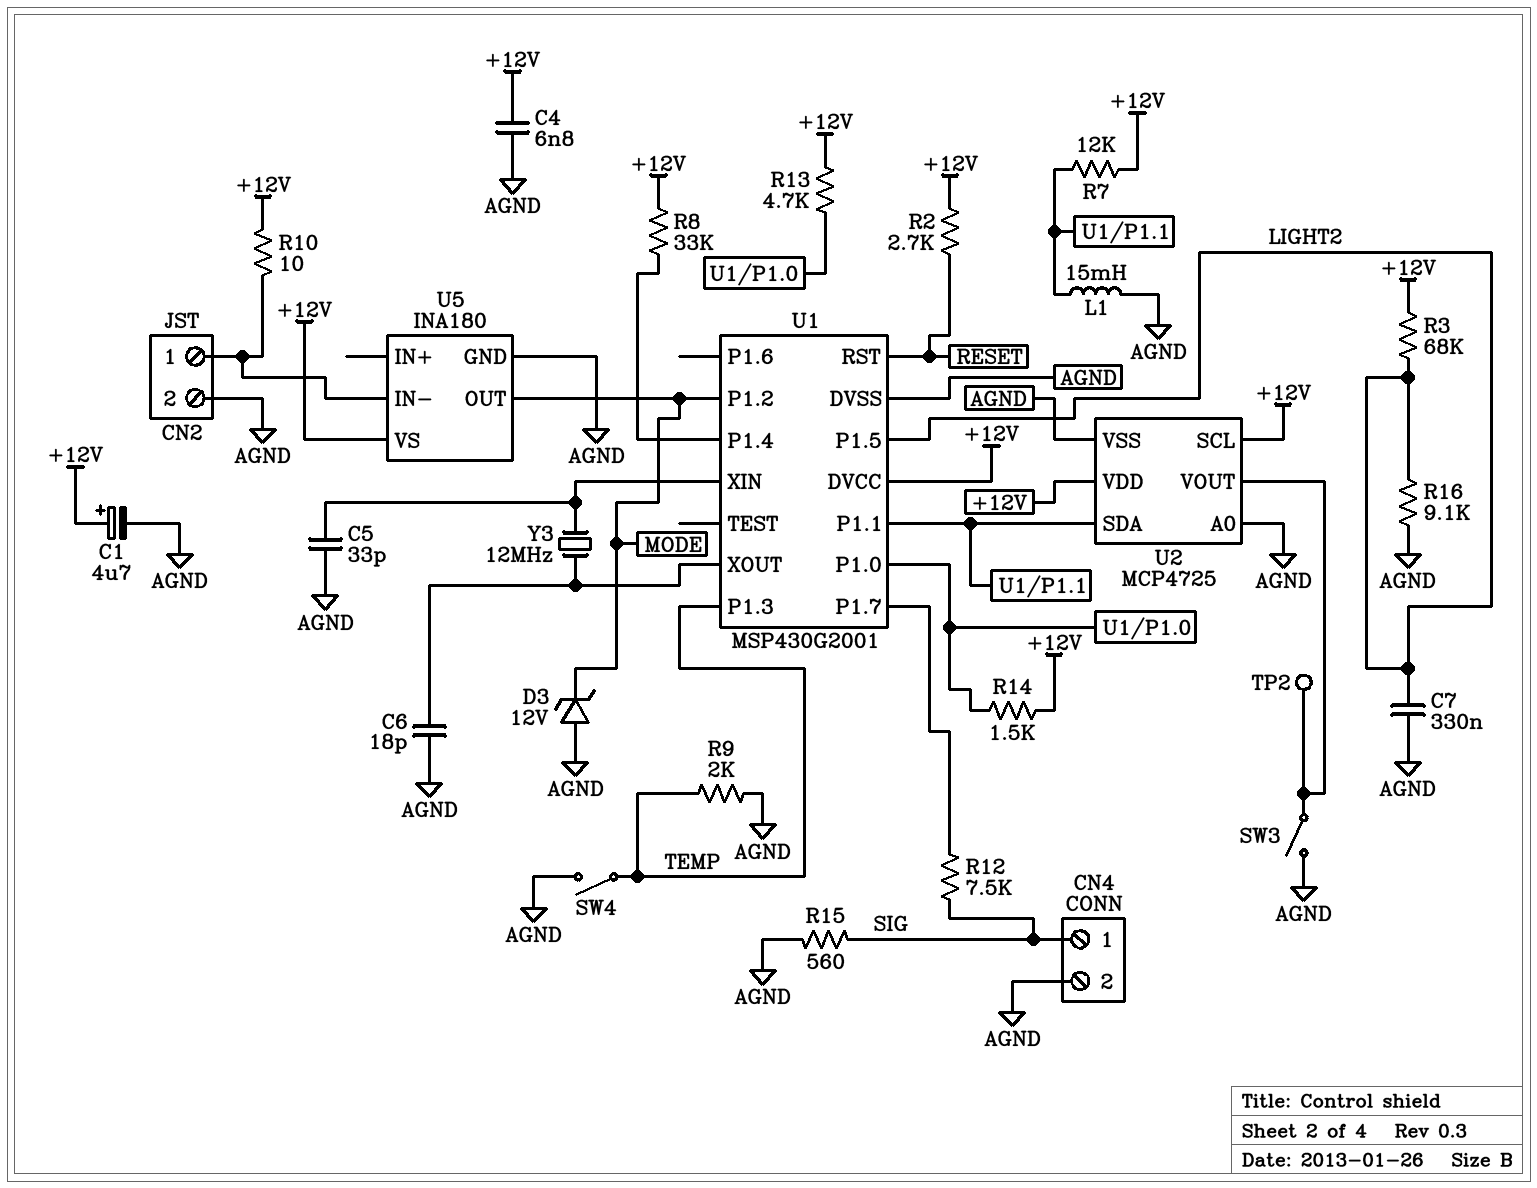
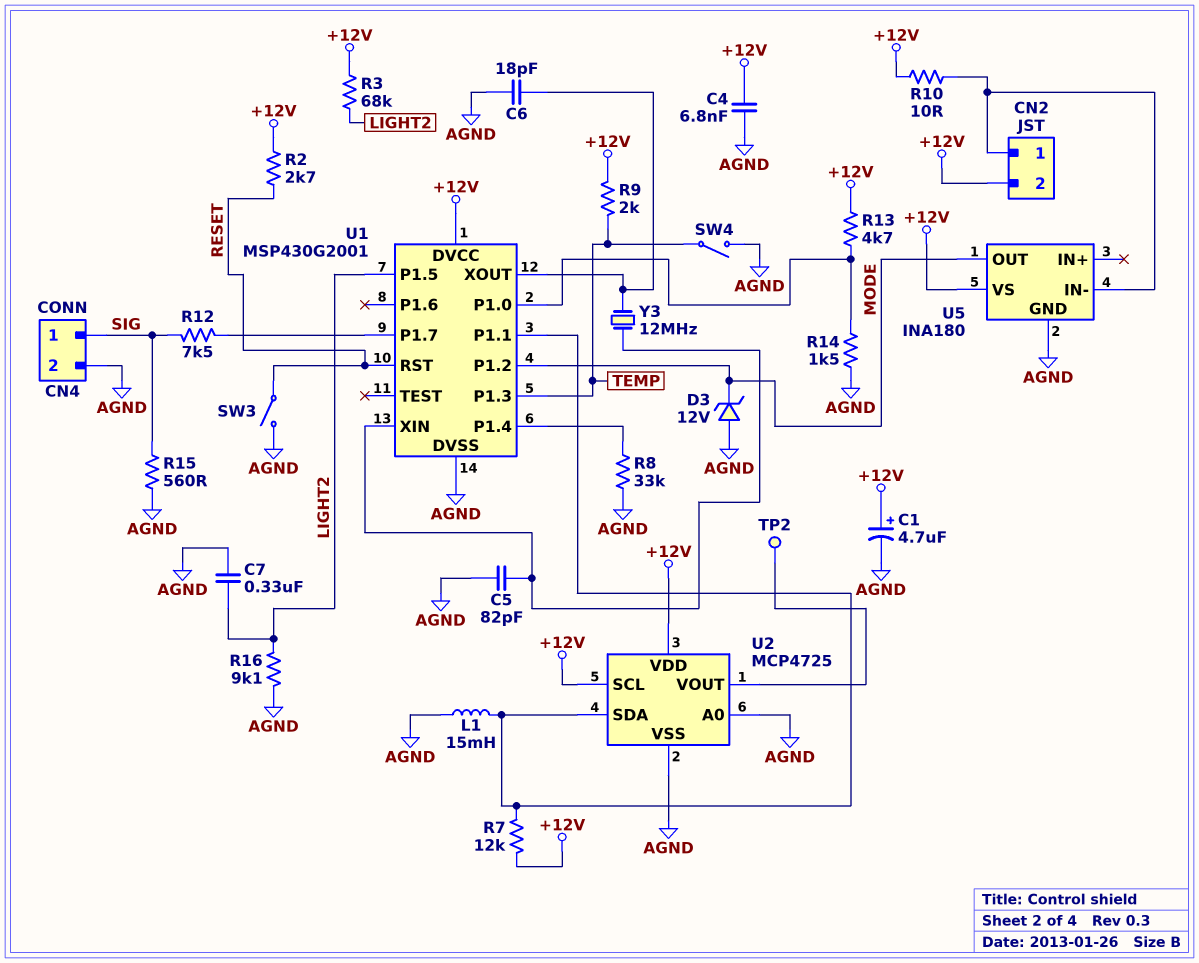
C5: 33pF (AGND, U1/XIN) -> 82pF (AGND, U1/XIN)
CN2 pin 2: AGND -> +12V
R8: 33k (+12V, U1/P1.4) -> 33k (AGND, U1/P1.4)
R9: 2k (AGND, TEMP) -> 2k (+12V, TEMP)
R14: 1.5k (+12V, U1/P1.0) -> 1.5k (AGND, U1/P1.0)
SW3: switch (AGND, U2/VOUT) -> switch (AGND, RESET)

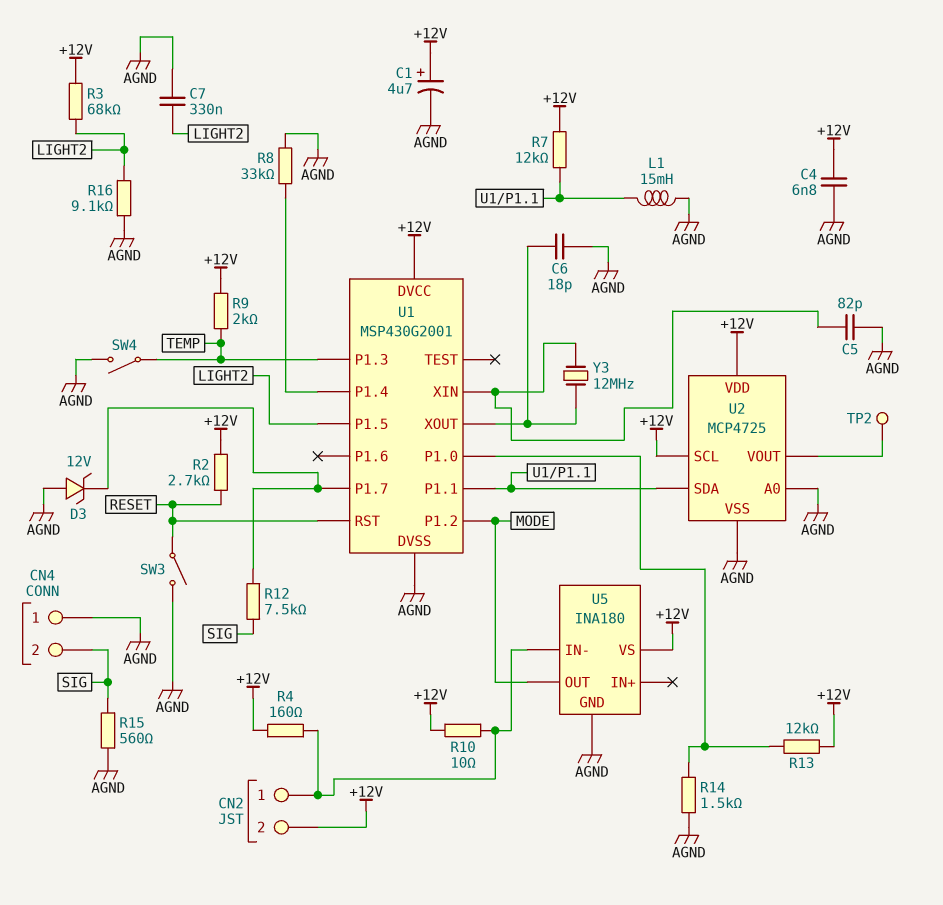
CN4 pin 1: SIG -> AGND
CN4 pin 2: AGND -> SIG
D3: zener 12V (A AGND, K MODE) -> zener 12V (A AGND, K U1/P1.7)
R4: none -> 160 (+12V, CN2/1)
R13: 4.7k (+12V, U1/P1.0) -> 12k (+12V, U1/P1.0)

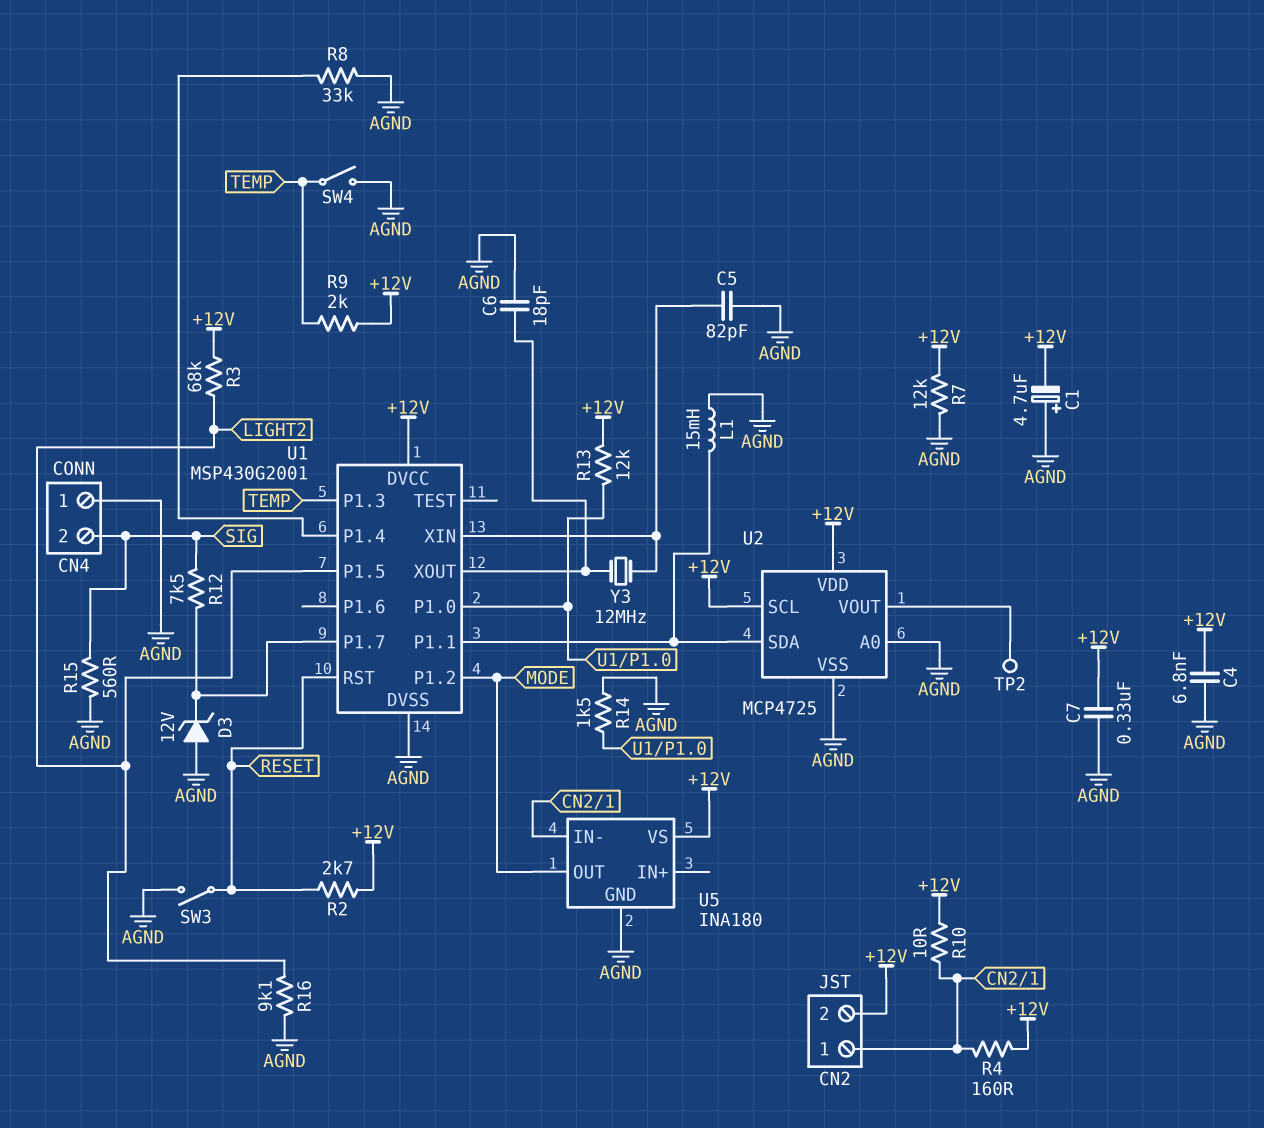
C1: 4.7uF (plus +12V, minus AGND) -> 4.7uF (plus AGND, minus +12V)
C7: 330nF (AGND, LIGHT2) -> 330nF (+12V, AGND)
R7: 12k (+12V, U1/P1.1) -> 12k (+12V, AGND)

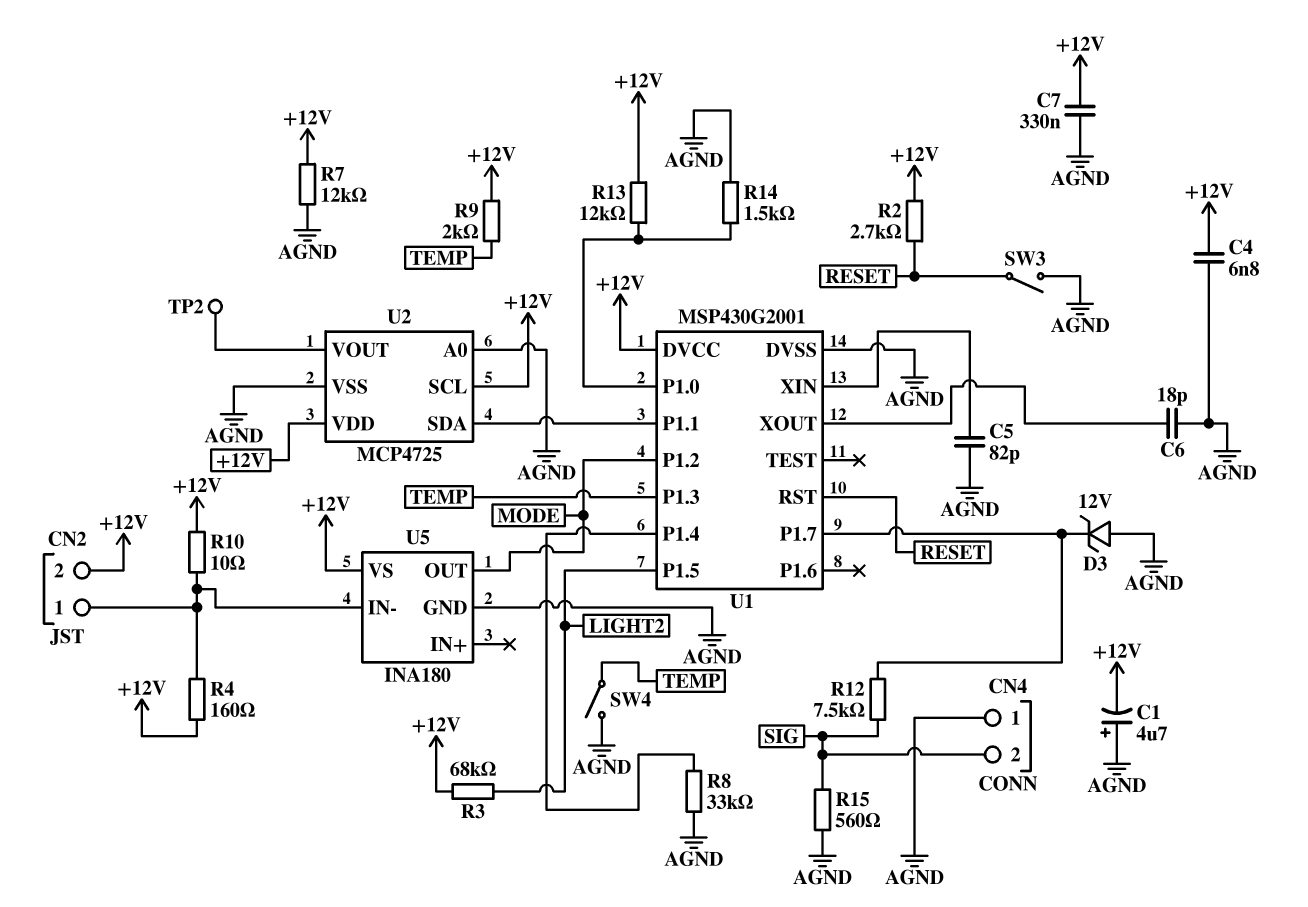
L1: 15mH (AGND, U1/P1.1) -> none
R16: 9.1k (AGND, LIGHT2) -> none
Y3: 12MHz (U1/XIN, U1/XOUT) -> none

